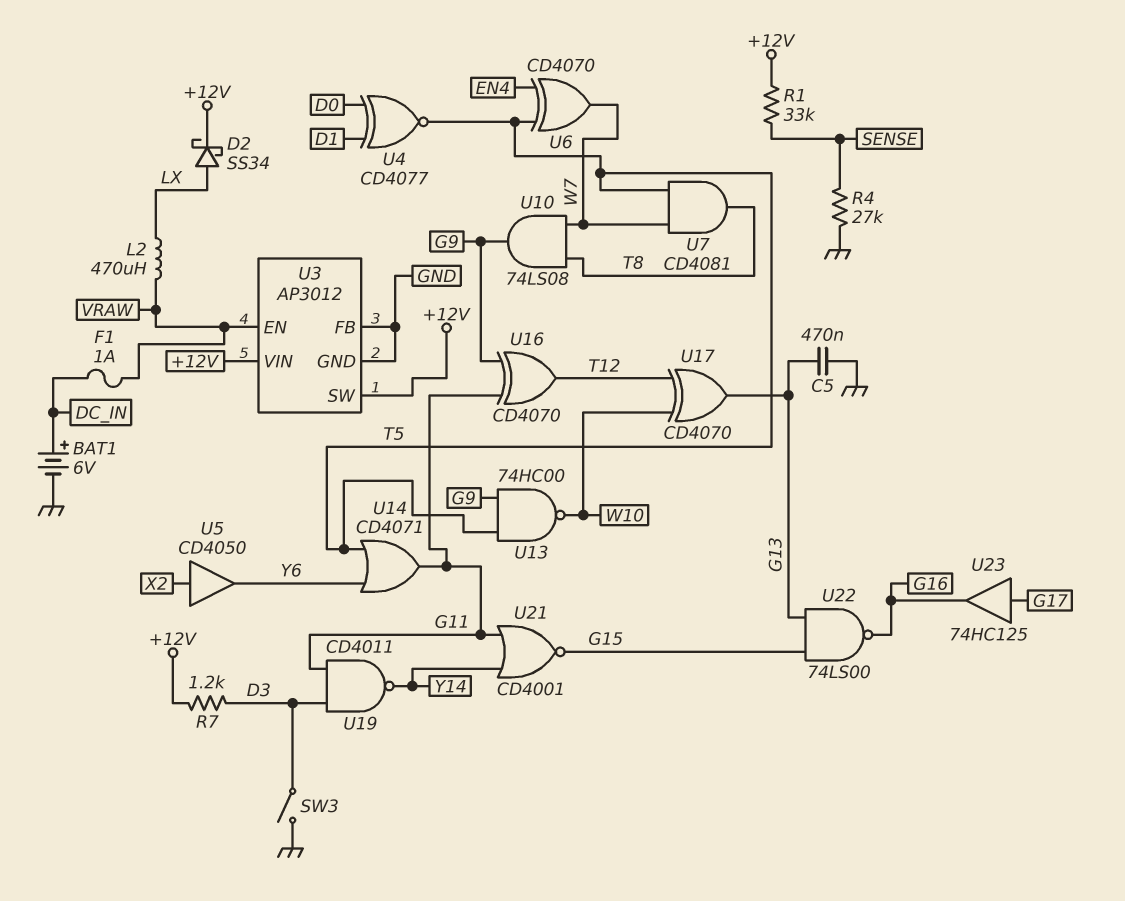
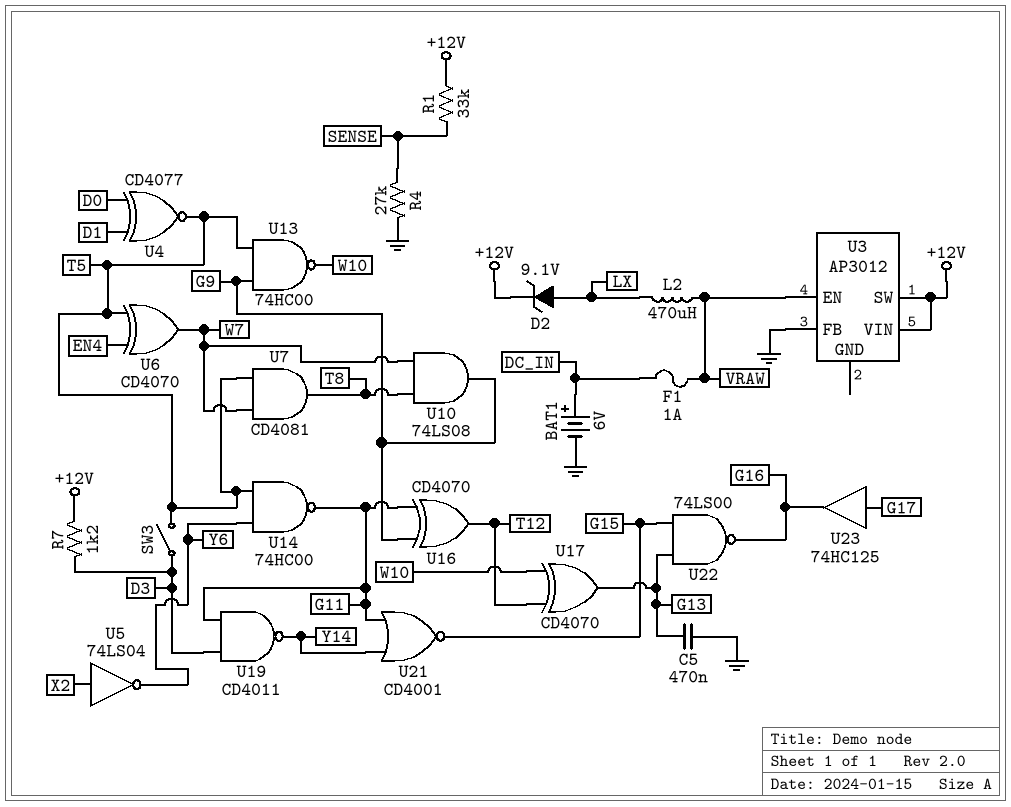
D2: schottky SS34 (A LX, K +12V) -> zener 9.1V (A LX, K +12V)
SW3: switch (D3, GND) -> switch (D3, T5)
U3 pin GND: GND -> none
U5: buffer CD4050 (in X2, out Y6) -> NOT 74LS04 (in X2, out Y6)
U14: OR CD4071 (in T5, in Y6, out G11) -> NAND 74HC00 (in T5, in Y6, out G11)

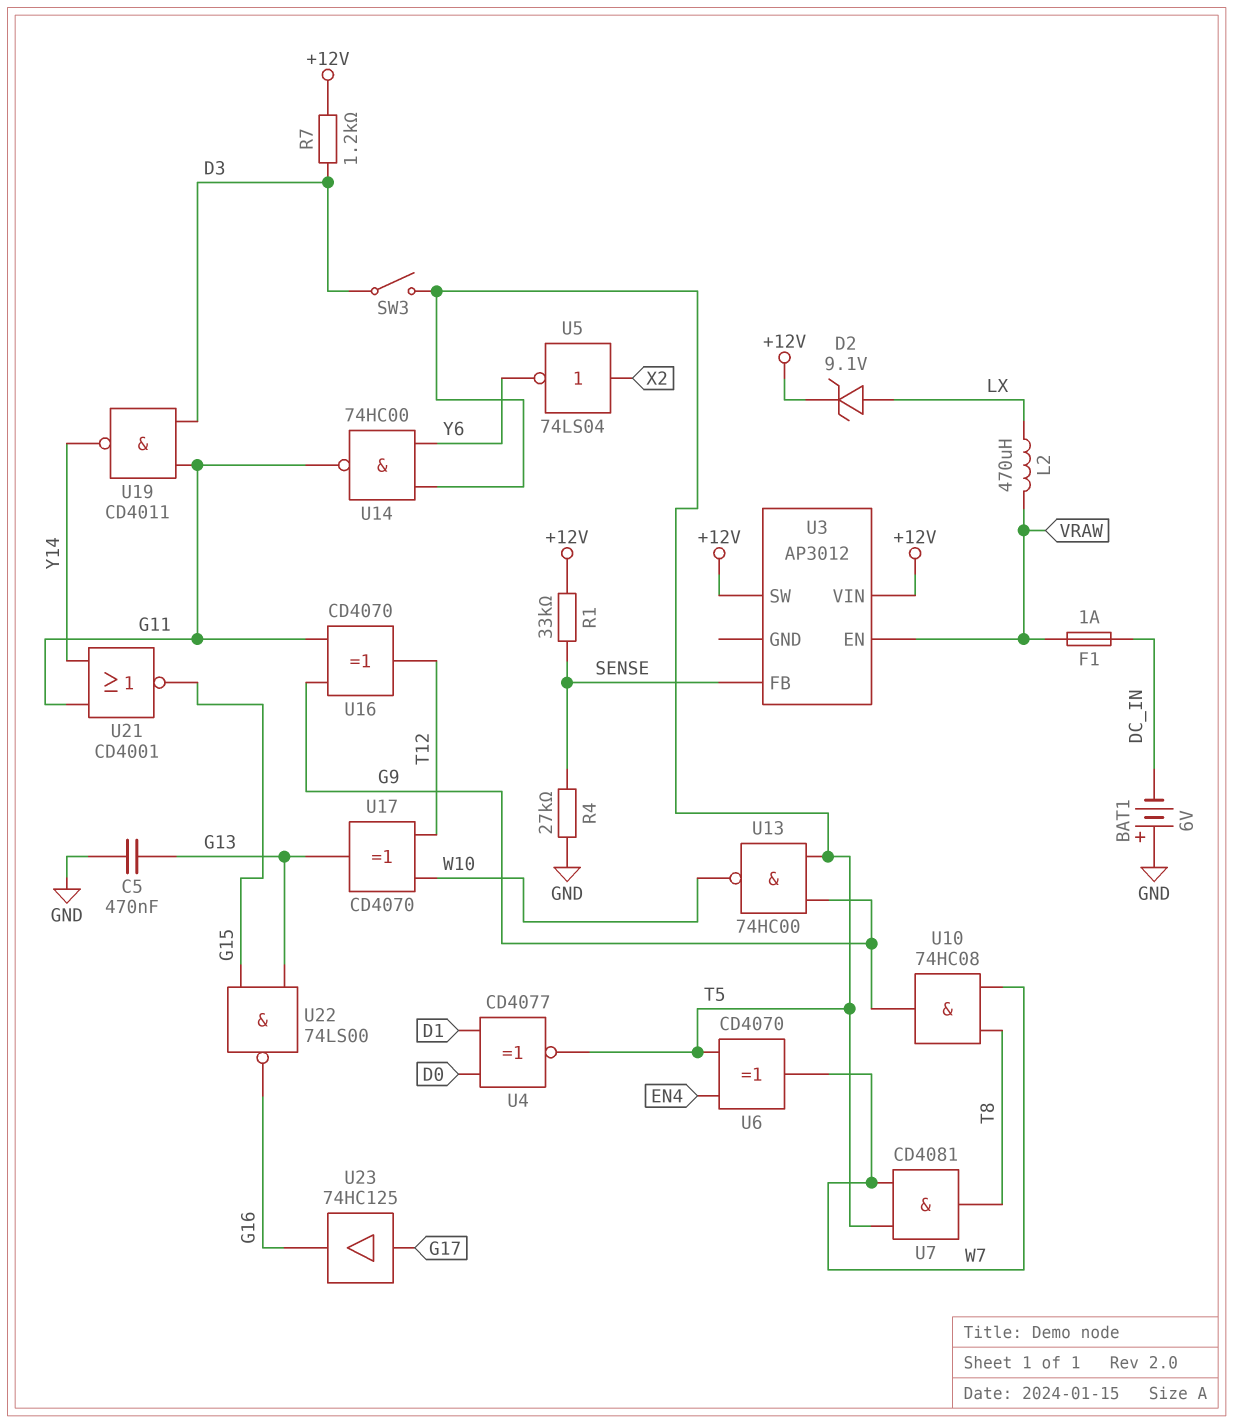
BAT1: 6V (plus DC_IN, minus GND) -> 6V (plus GND, minus DC_IN)
U3 pin FB: GND -> SENSE
U10: AND 74LS08 (in T8, in W7, out G9) -> AND 74HC08 (in T8, in W7, out G9)

